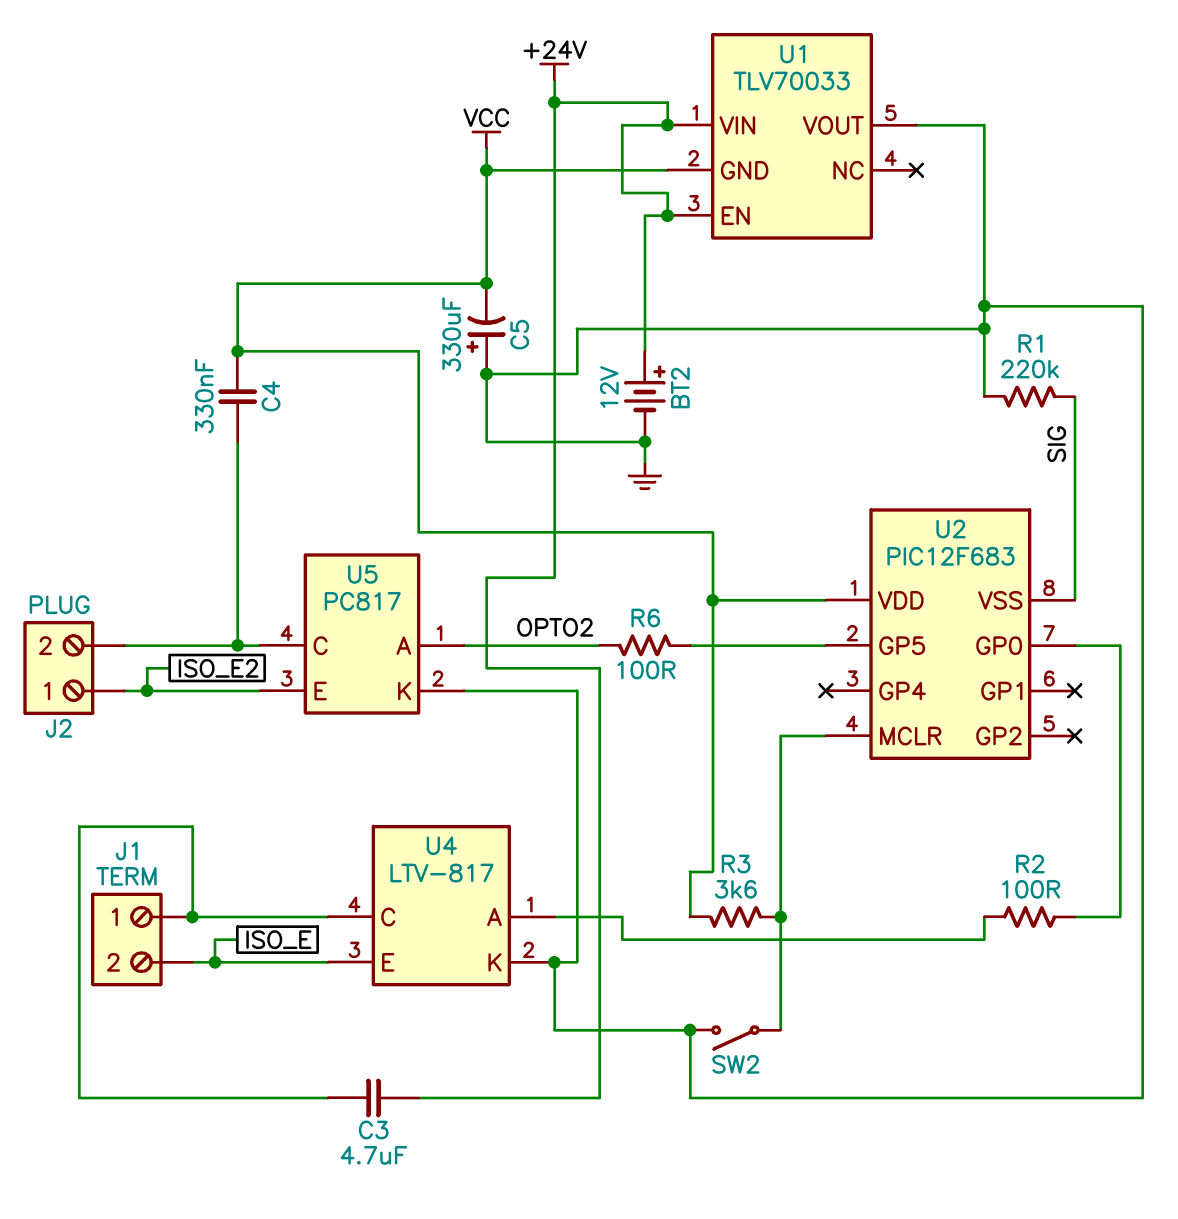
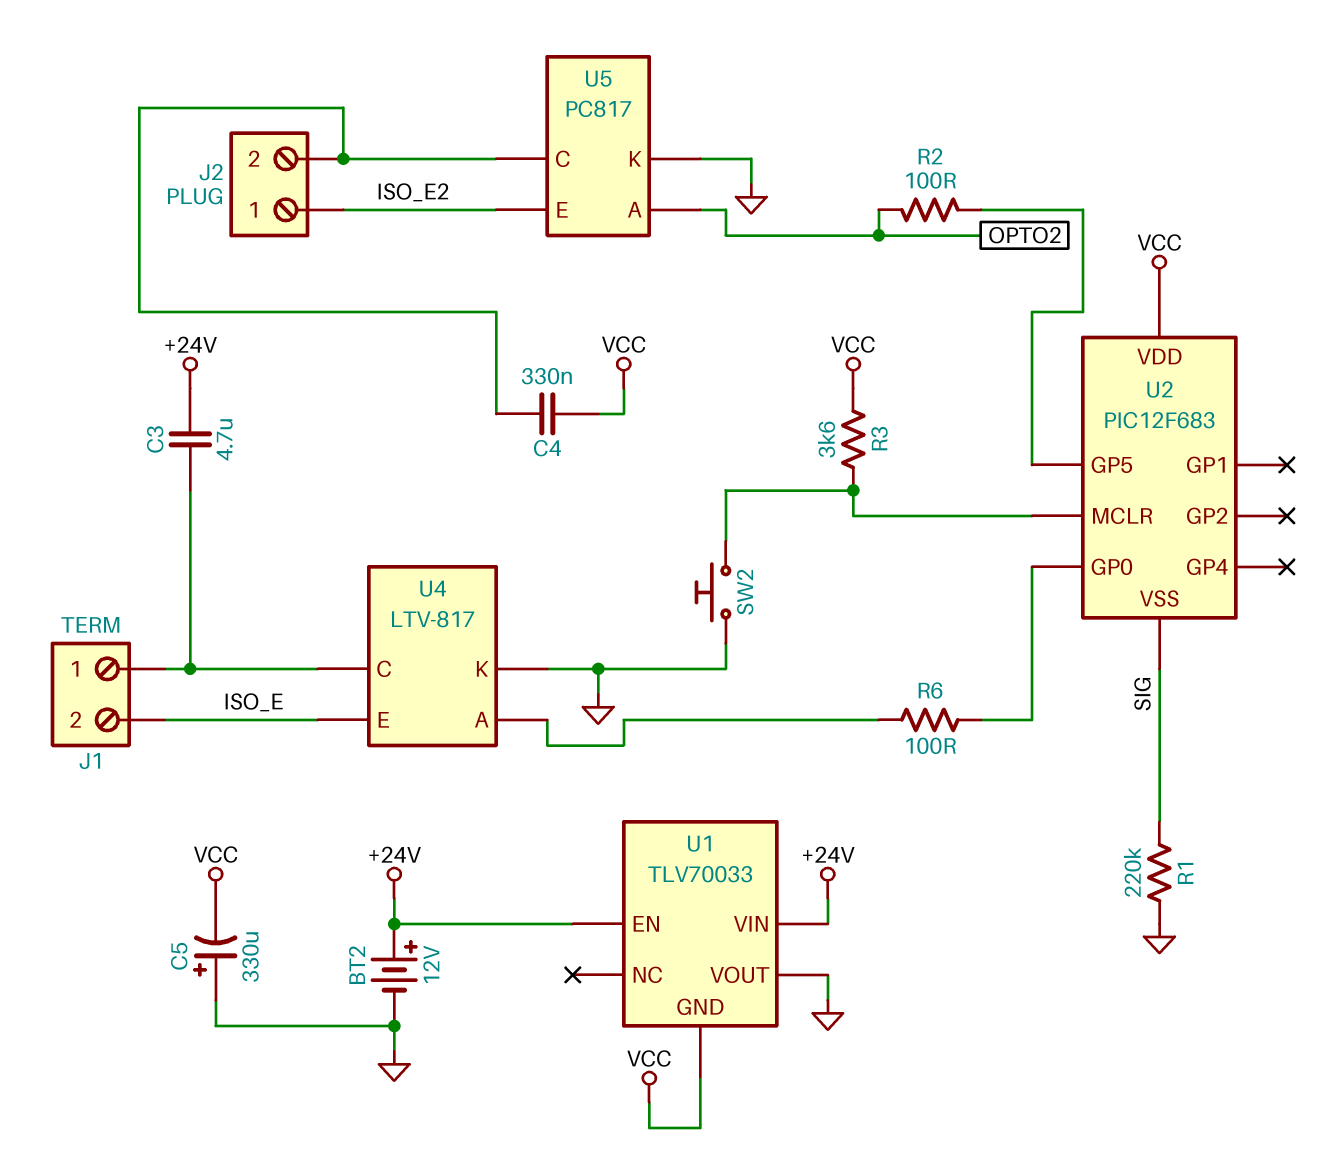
R2: 100 (U2/GP0, U4/A) -> 100 (OPTO2, U2/GP5)
R6: 100 (OPTO2, U2/GP5) -> 100 (U2/GP0, U4/A)
SW2: switch (GND, U2/MCLR) -> button (GND, U2/MCLR)

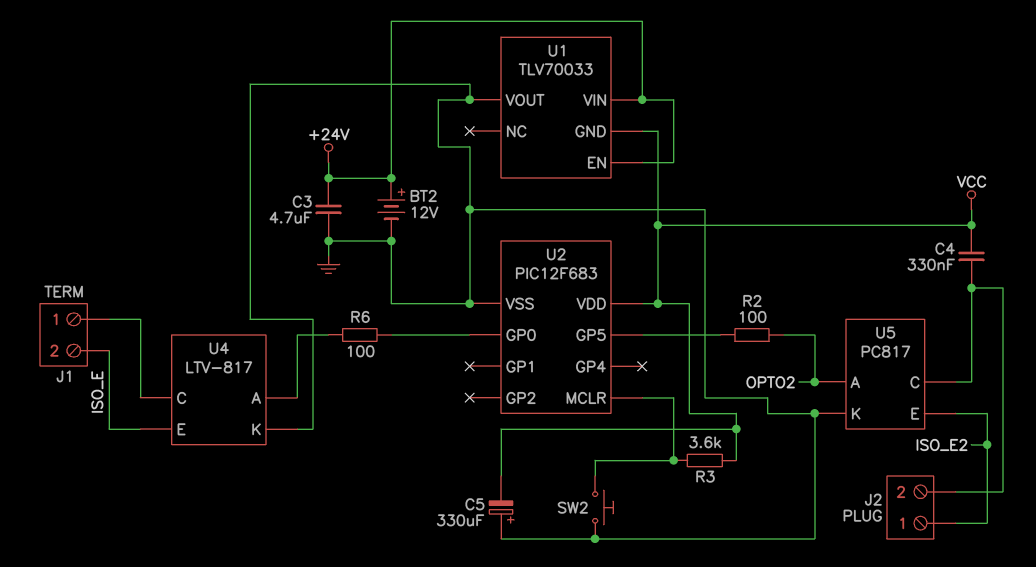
C3: 4.7uF (+24V, J1/1) -> 4.7uF (+24V, GND)
R1: 220k (GND, SIG) -> none
U2 pin VSS: SIG -> GND

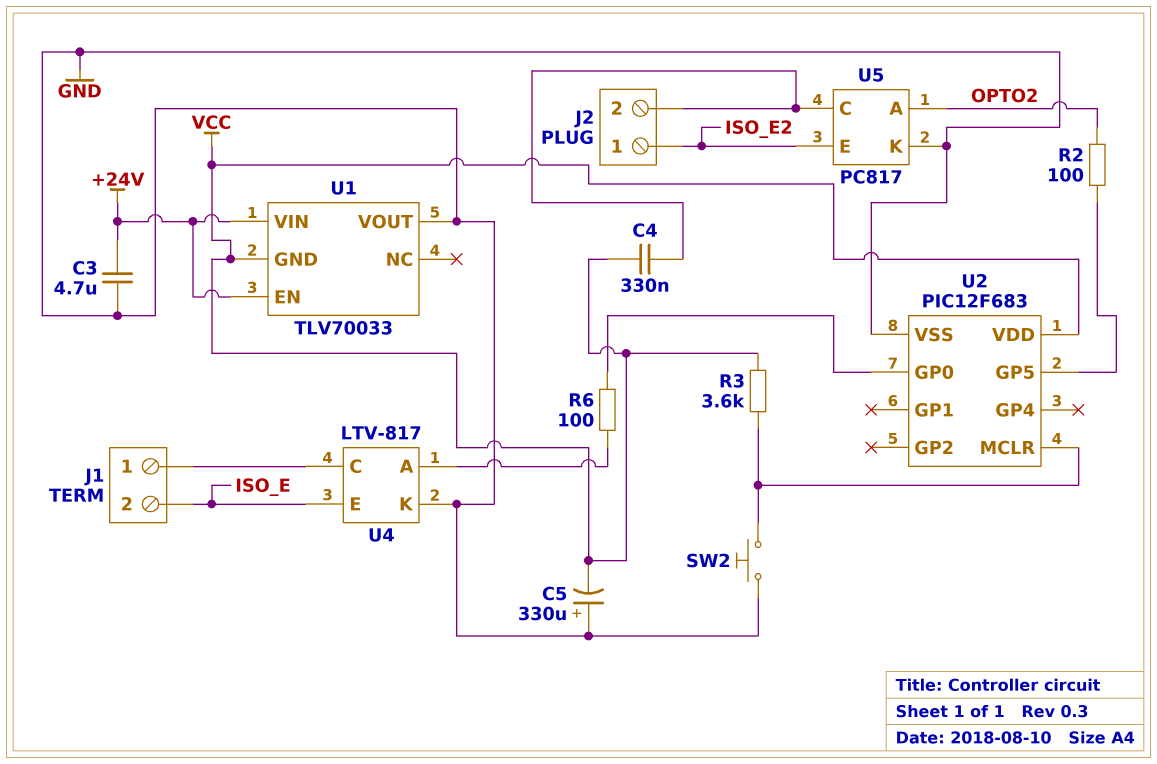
BT2: 12V (plus +24V, minus GND) -> none

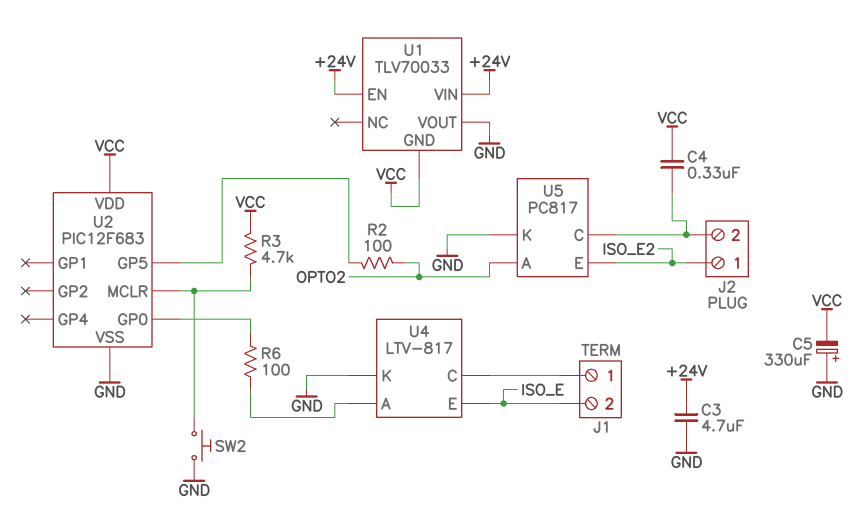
R3: 3.6k (U2/MCLR, VCC) -> 4.7k (U2/MCLR, VCC)

